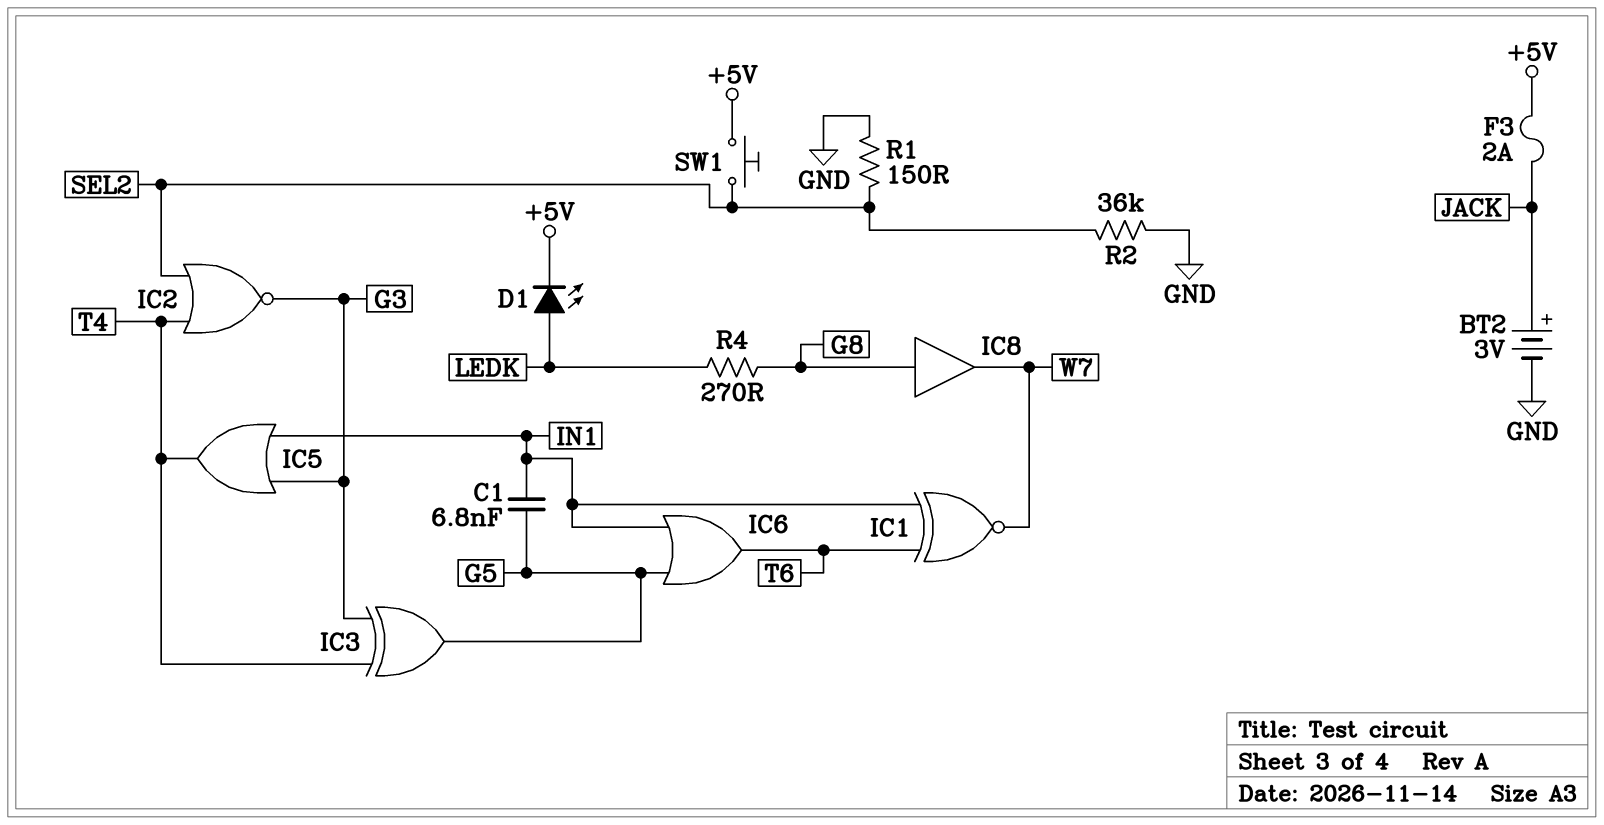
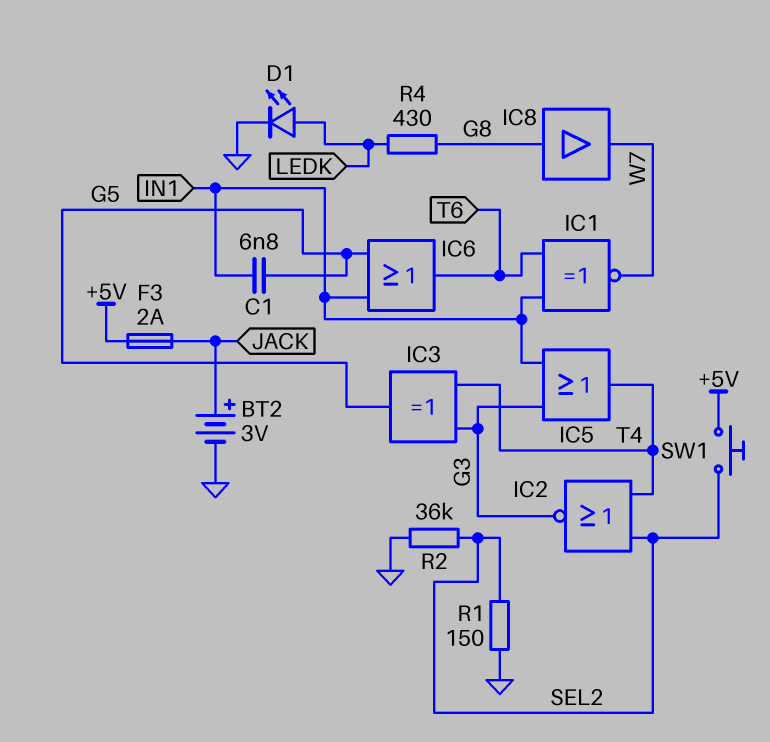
D1: LED (A LEDK, K +5V) -> LED (A LEDK, K GND)
R4: 270 (G8, LEDK) -> 430 (G8, LEDK)

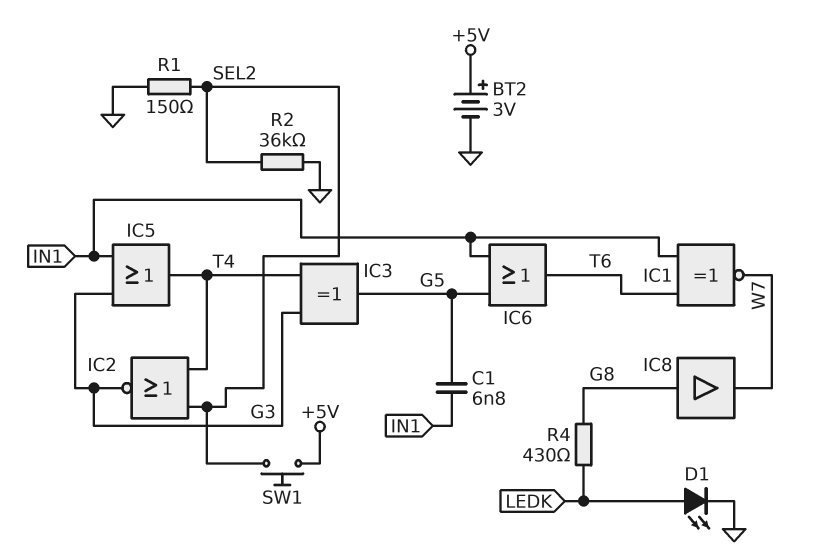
BT2: 3V (plus JACK, minus GND) -> 3V (plus +5V, minus GND)
F3: 2A (+5V, JACK) -> none

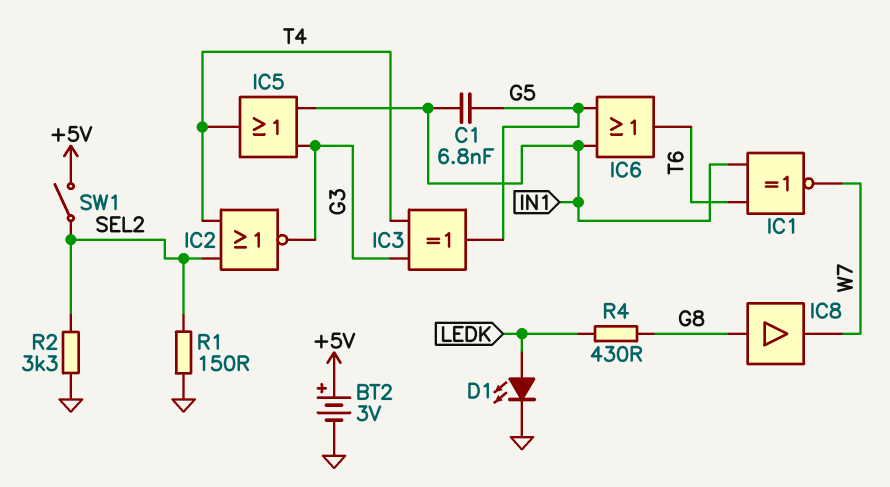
R2: 36k (GND, SEL2) -> 3.3k (GND, SEL2)
SW1: button (+5V, SEL2) -> switch (+5V, SEL2)

